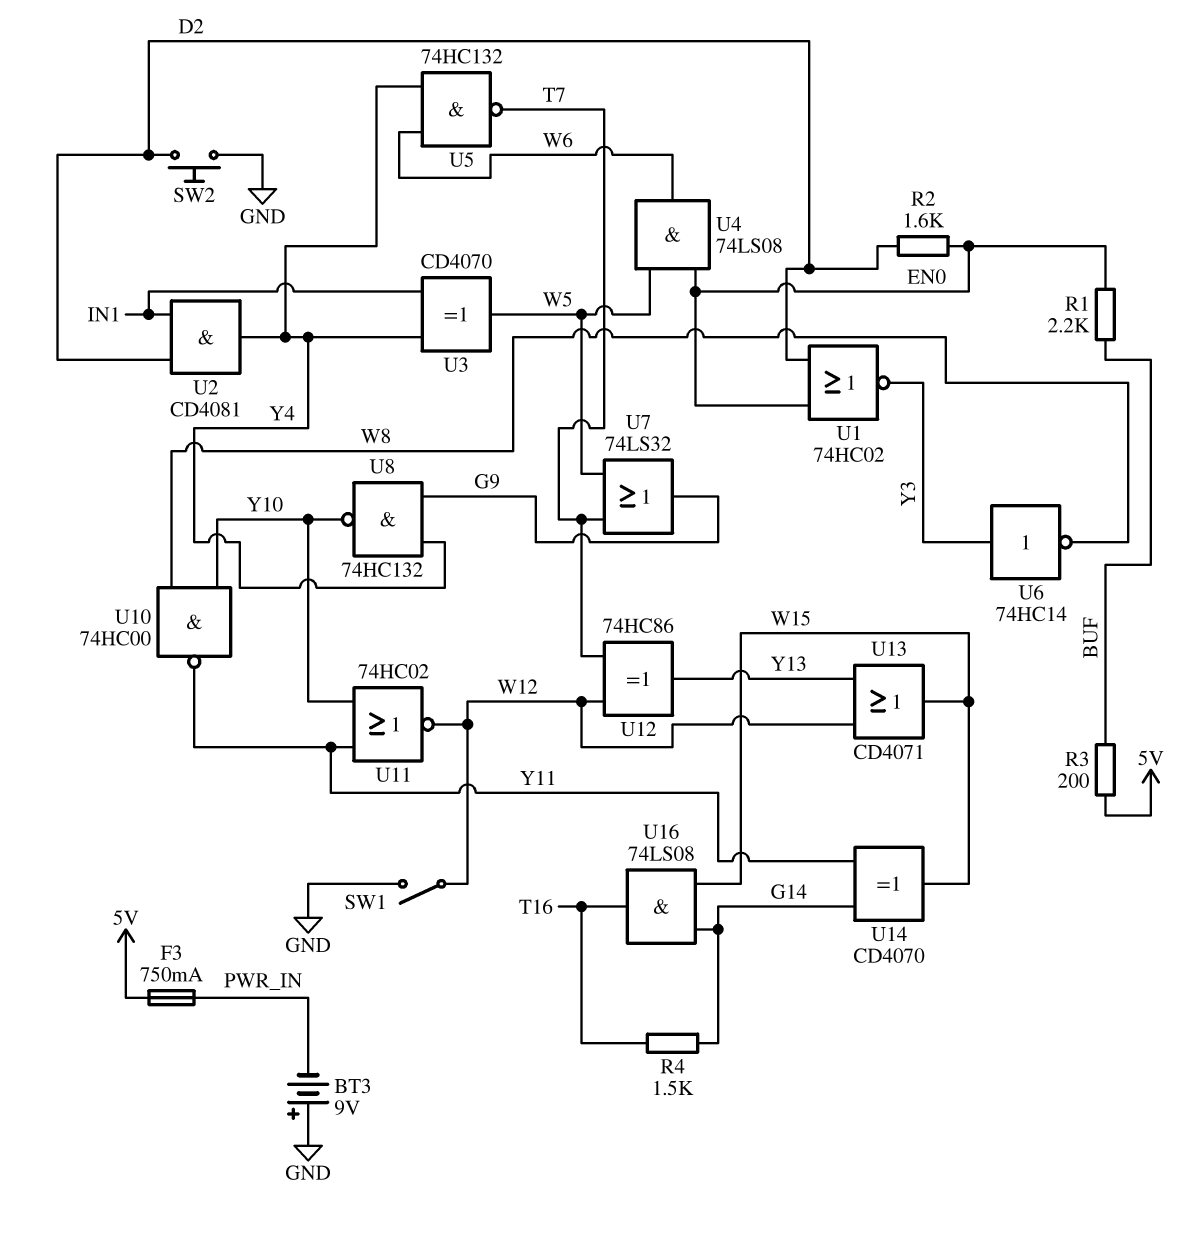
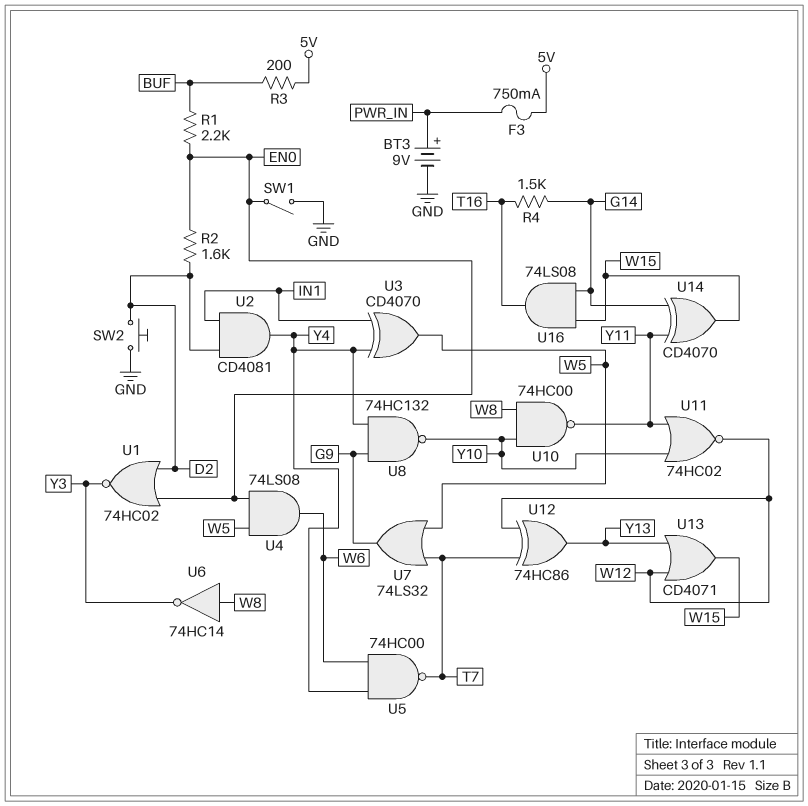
BT3: 9V (plus GND, minus PWR_IN) -> 9V (plus PWR_IN, minus GND)
SW1: switch (GND, W12) -> switch (EN0, GND)
U5: NAND 74HC132 (in W6, in Y4, out T7) -> NAND 74HC00 (in W6, in Y4, out T7)
U6: NOT 74HC14 (in Y3, out W8) -> NOT 74HC14 (in W8, out Y3)

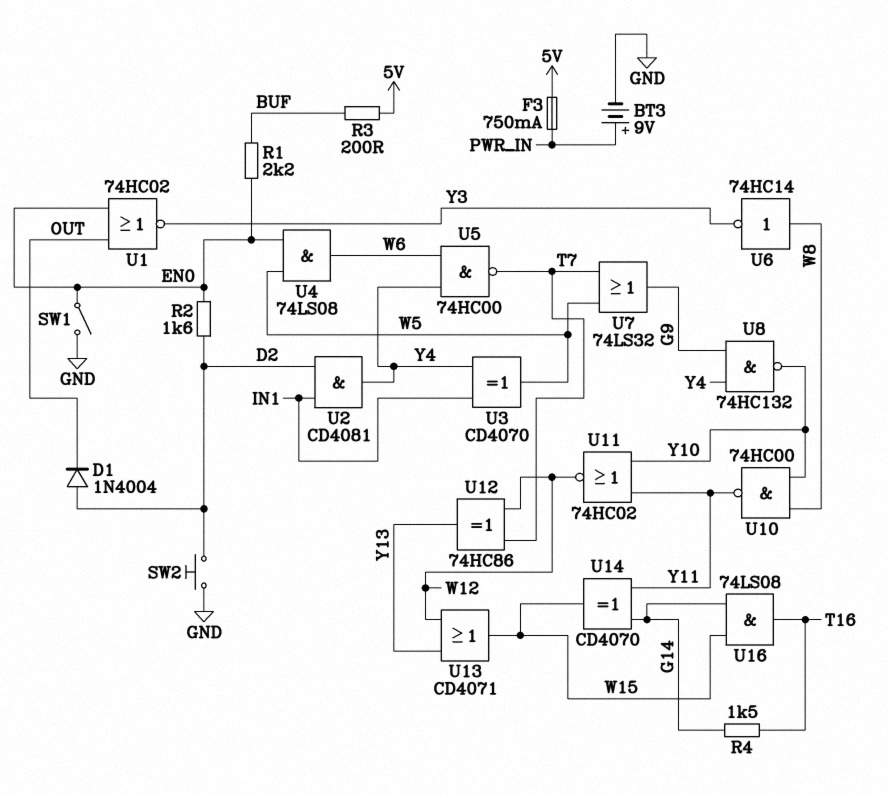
D1: none -> diode 1N4004 (A D2, K OUT)
U1: NOR 74HC02 (in D2, in EN0, out Y3) -> NOR 74HC02 (in EN0, in OUT, out Y3)

